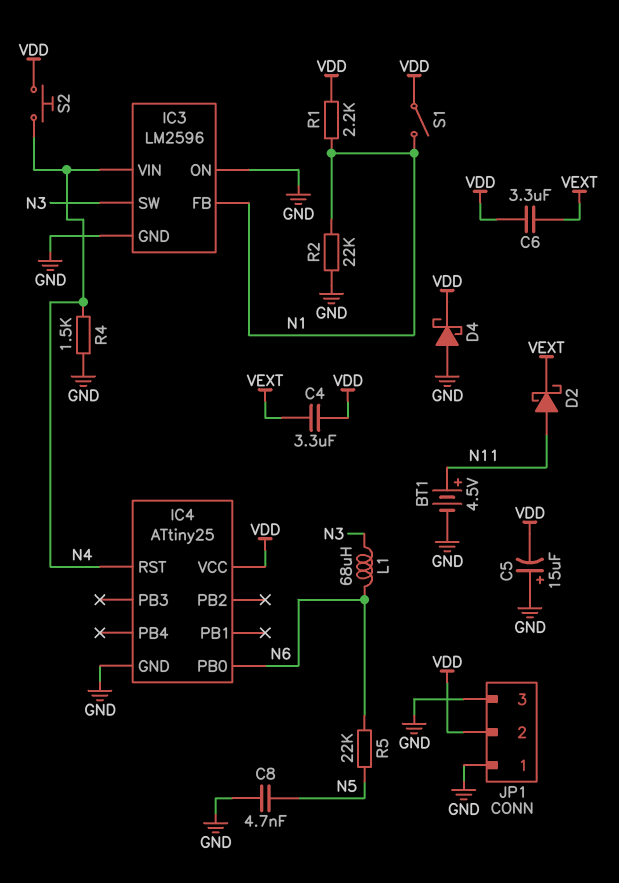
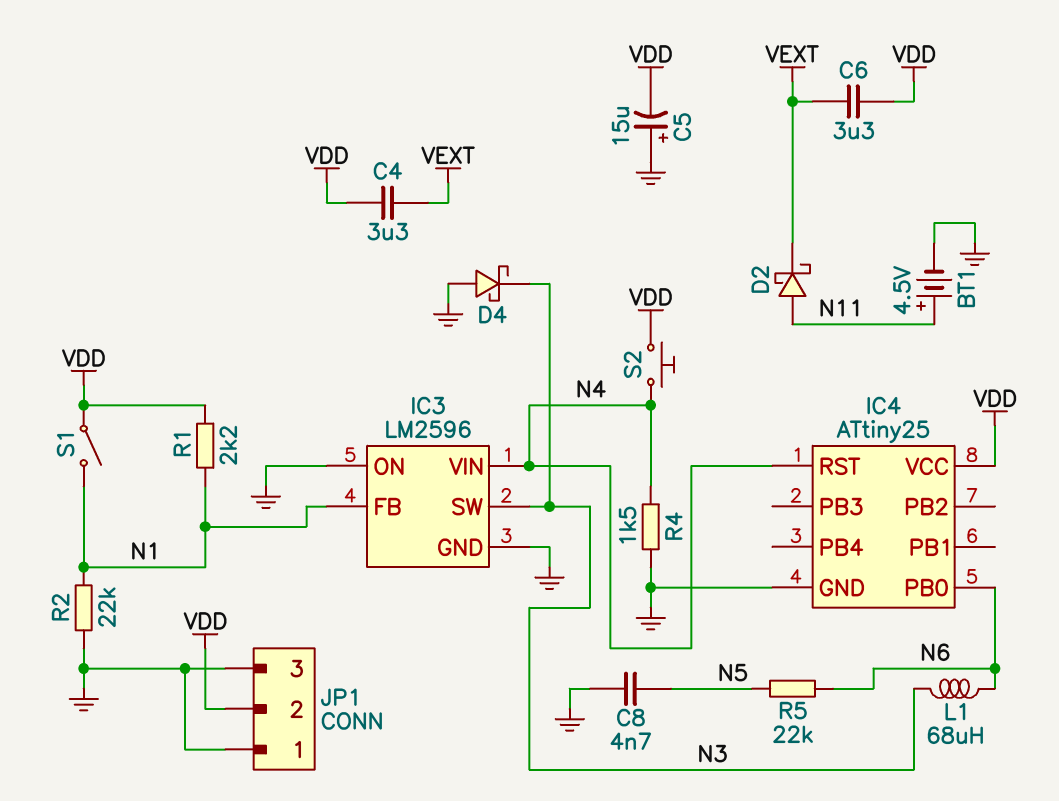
D4: schottky (A GND, K VDD) -> schottky (A GND, K N3)

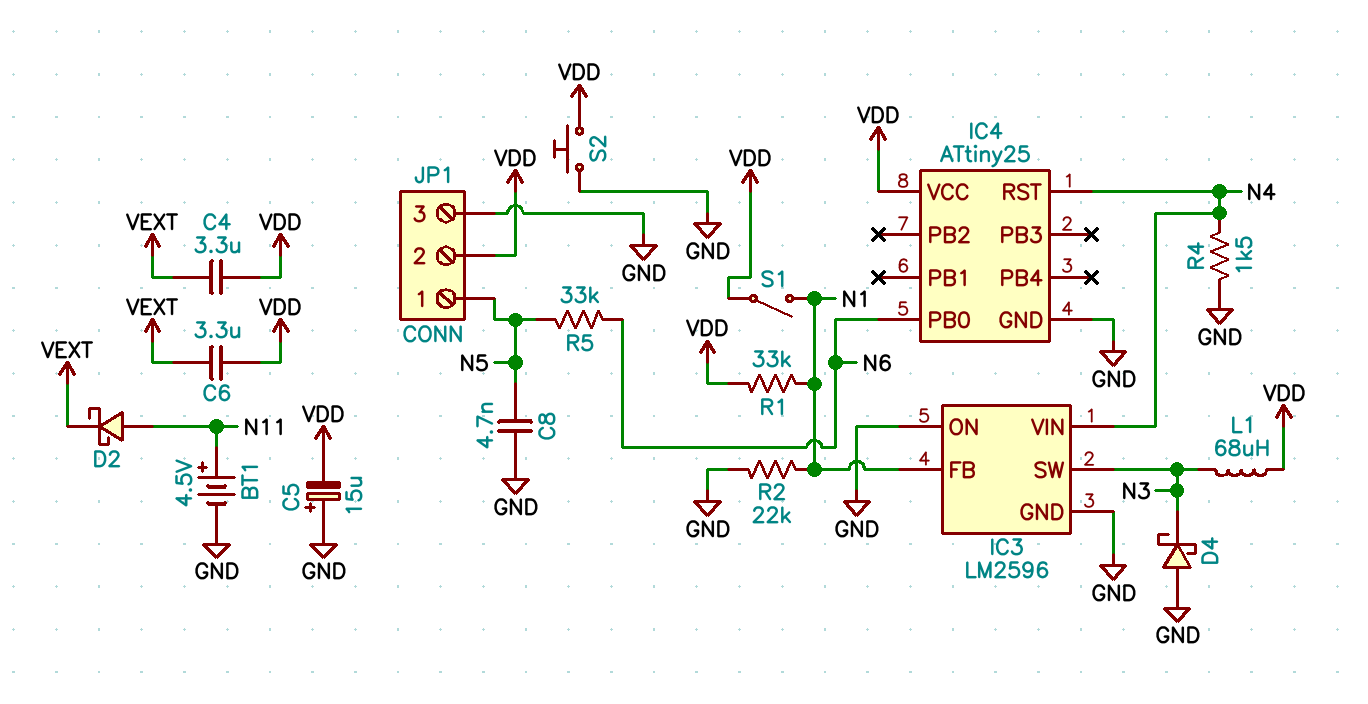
JP1 pin 1: GND -> N5
L1: 68uH (N3, N6) -> 68uH (N3, VDD)
R1: 2.2k (N1, VDD) -> 33k (N1, VDD)
R5: 22k (N5, N6) -> 33k (N5, N6)
S2: button (N4, VDD) -> button (GND, VDD)

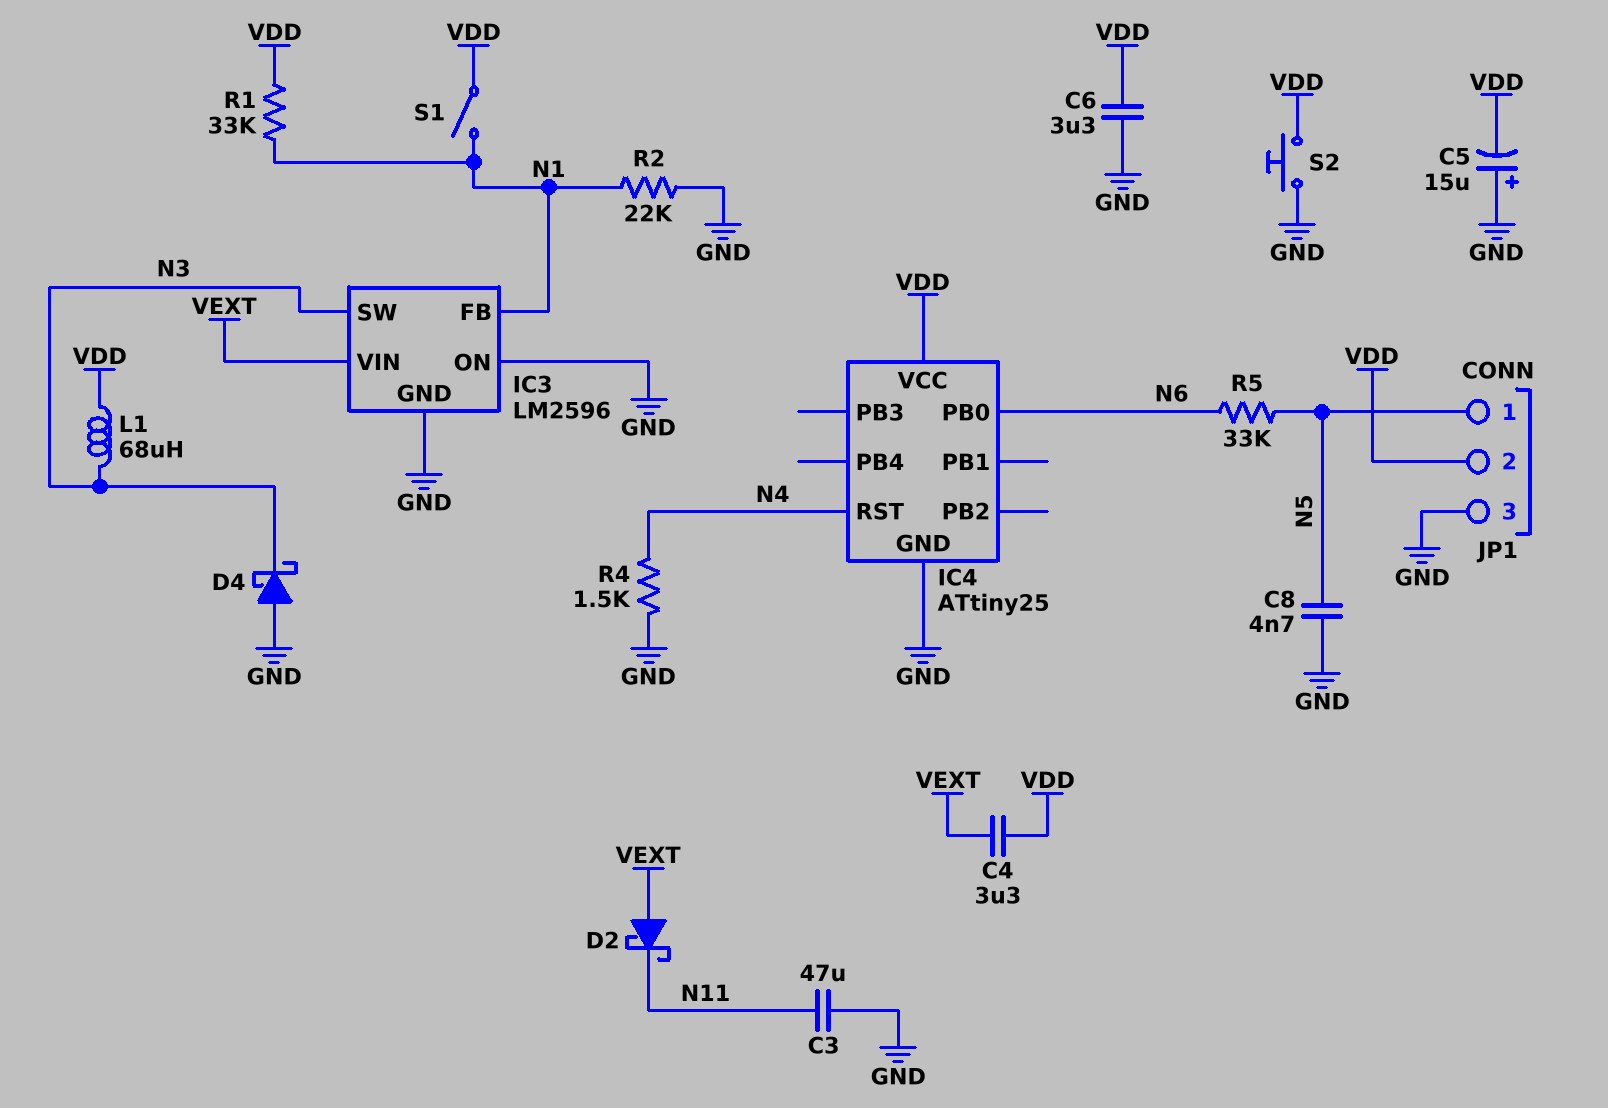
BT1: 4.5V (plus N11, minus GND) -> none
C3: none -> 47uF (GND, N11)
C6: 3.3uF (VDD, VEXT) -> 3.3uF (GND, VDD)
D2: schottky (A N11, K VEXT) -> schottky (A VEXT, K N11)
IC3 pin VIN: N4 -> VEXT

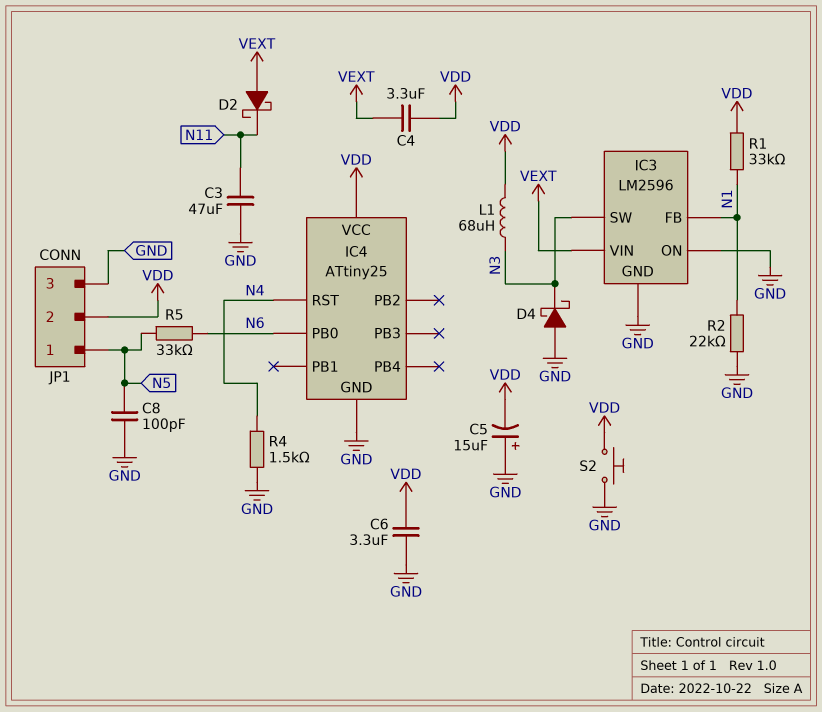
C8: 4.7nF (GND, N5) -> 100pF (GND, N5)
S1: switch (N1, VDD) -> none

